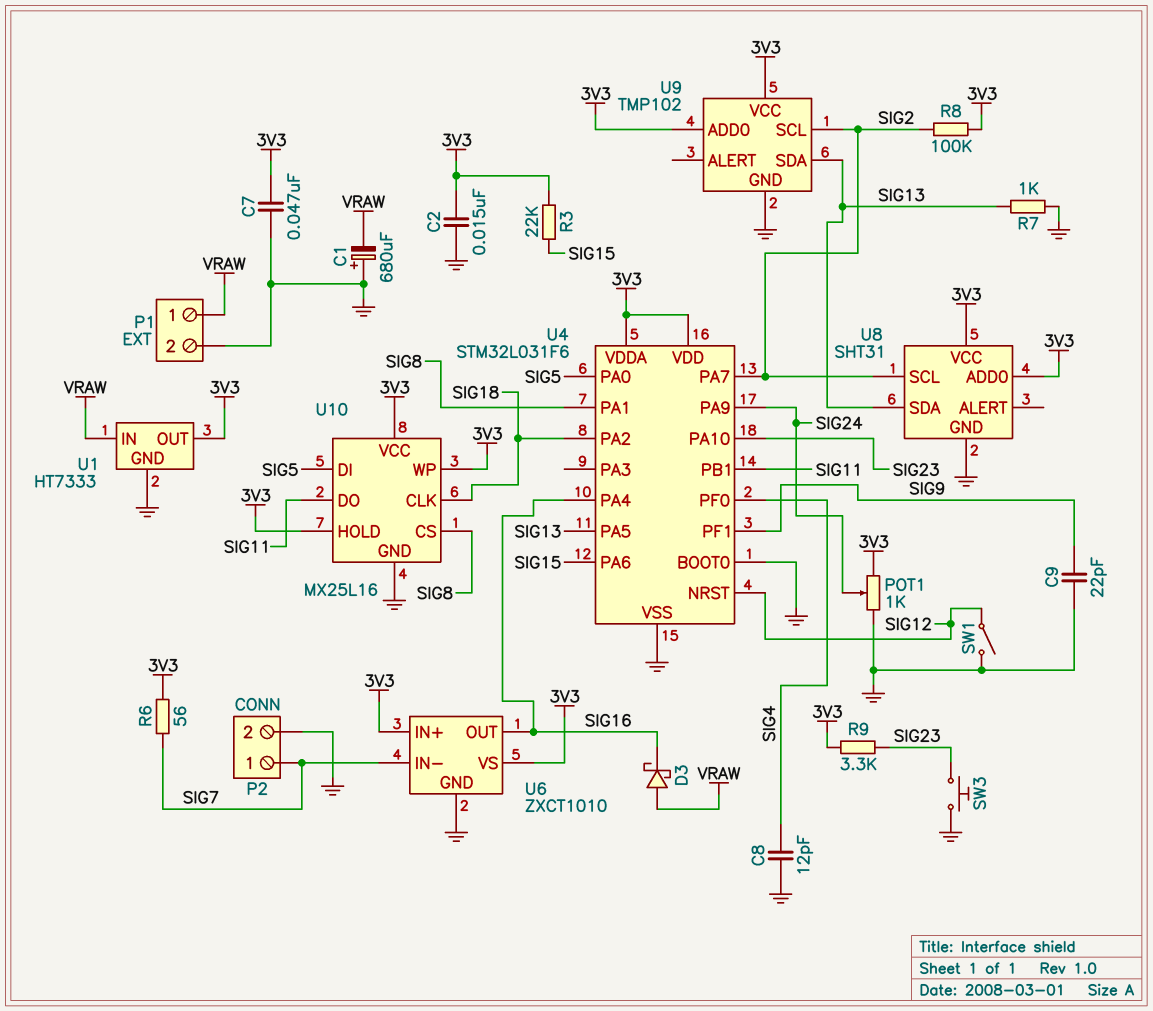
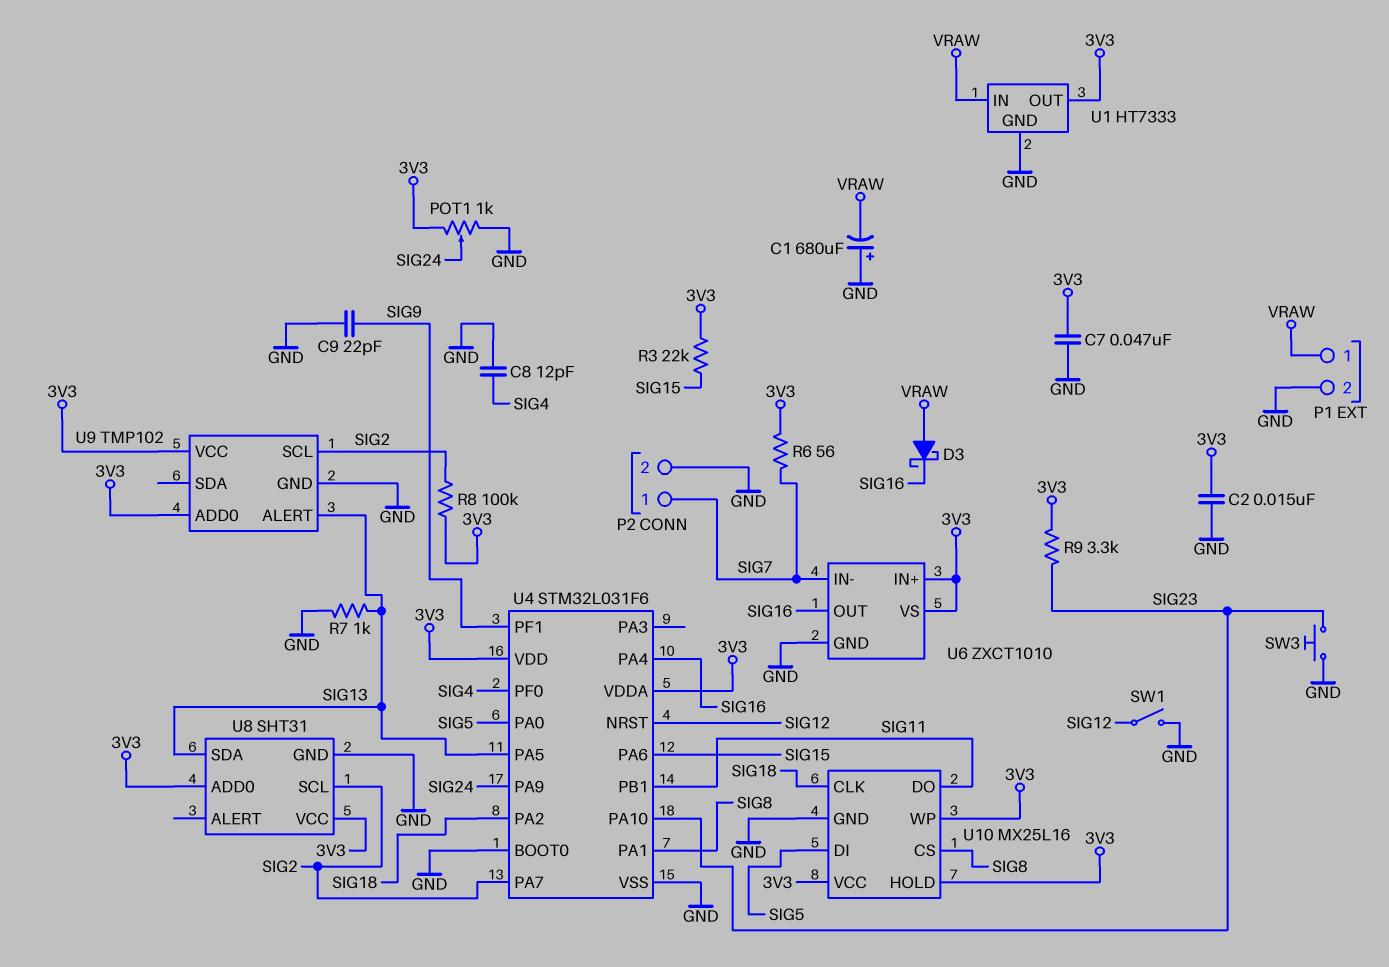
U9 pin ALERT: none -> SIG13
U9 pin SDA: SIG13 -> none

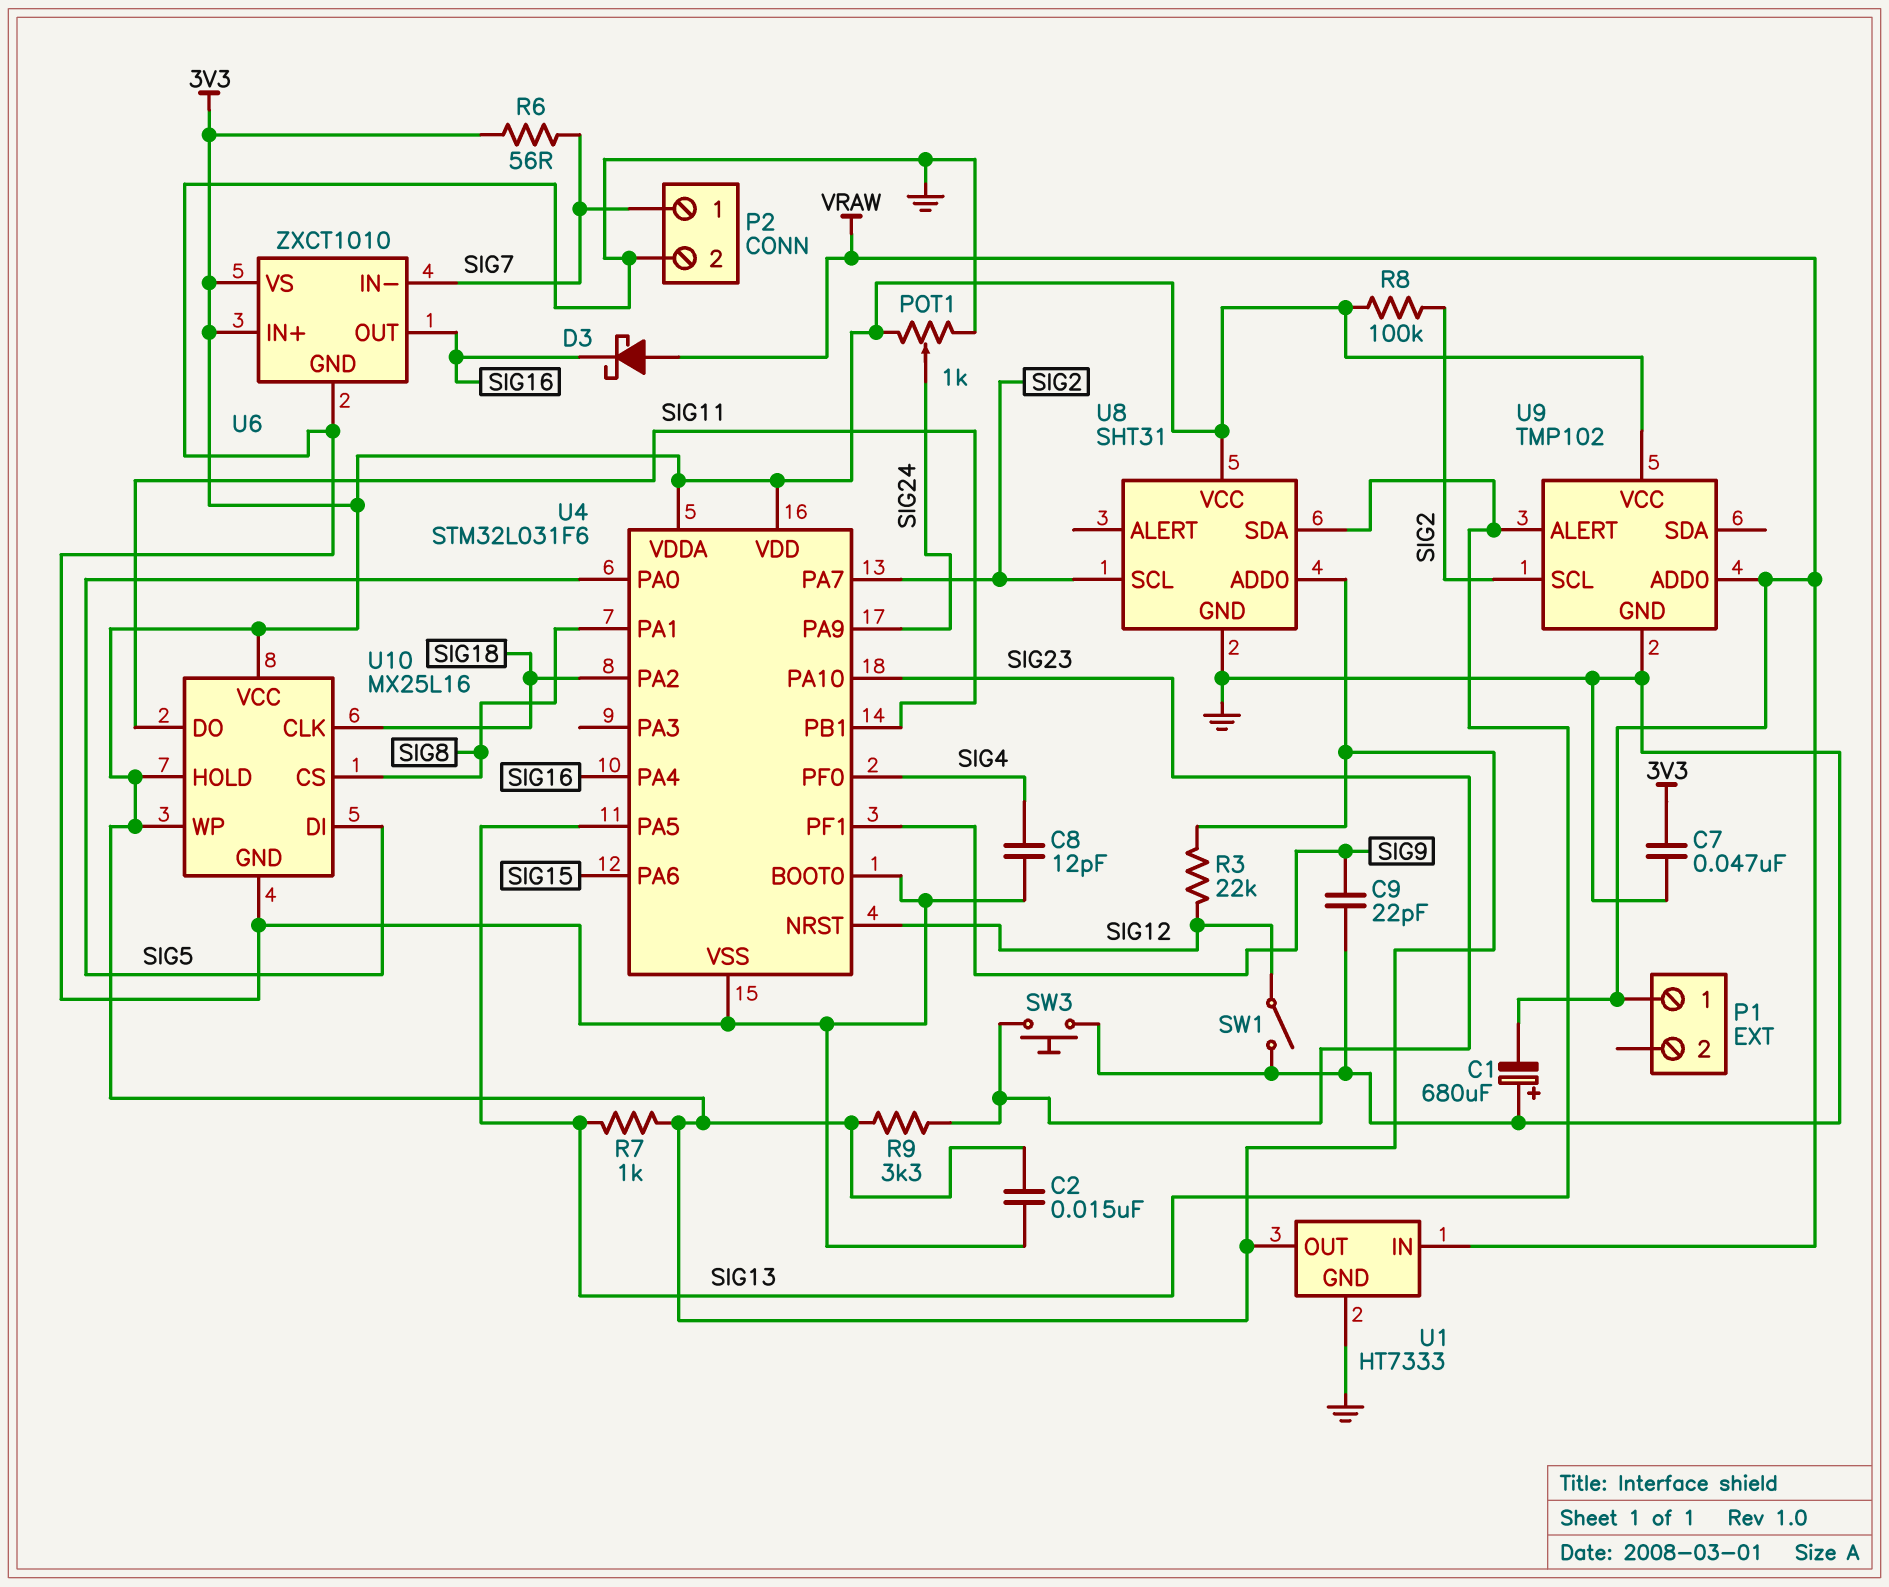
P1 pin 2: GND -> none
R3: 22k (3V3, SIG15) -> 22k (3V3, SIG12)
R7: 1k (GND, SIG13) -> 1k (3V3, SIG13)
U9 pin ADD0: 3V3 -> VRAW

